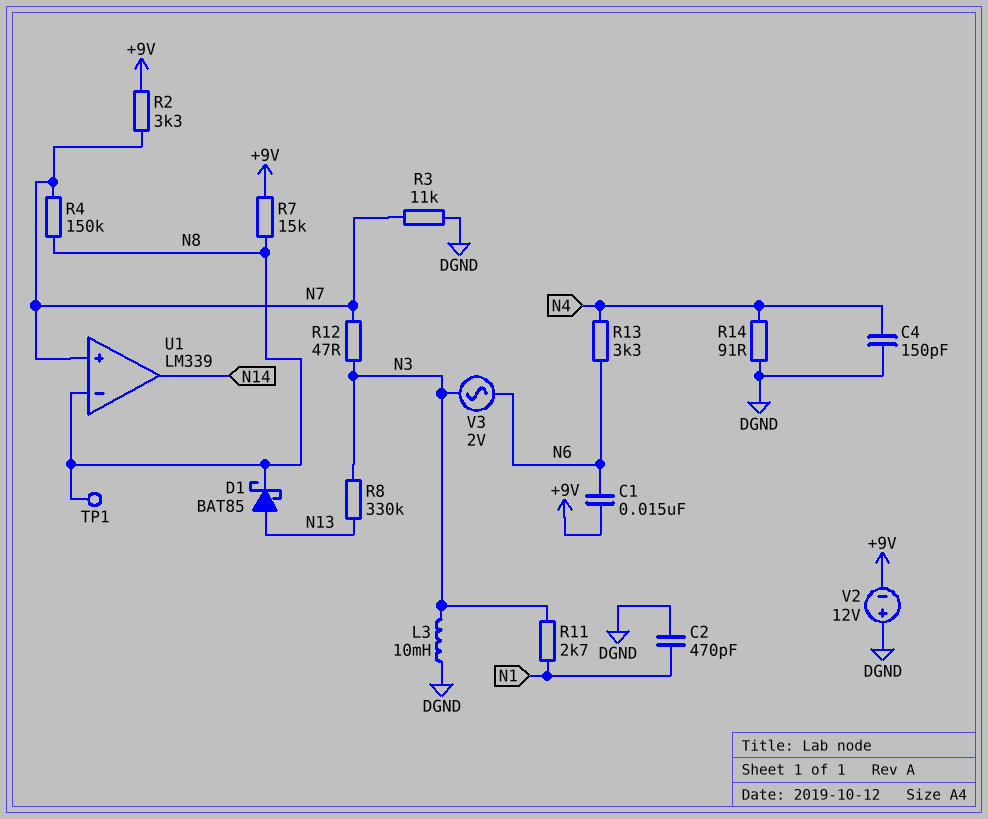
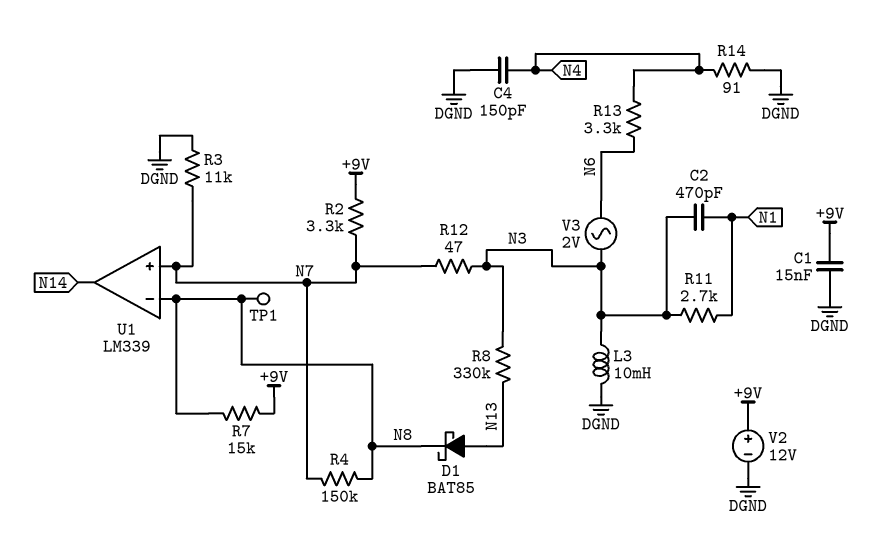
C1: 15nF (+9V, N6) -> 15nF (+9V, DGND)
C2: 470pF (DGND, N1) -> 470pF (N1, N3)
V2: 12V (plus DGND, minus +9V) -> 12V (plus +9V, minus DGND)

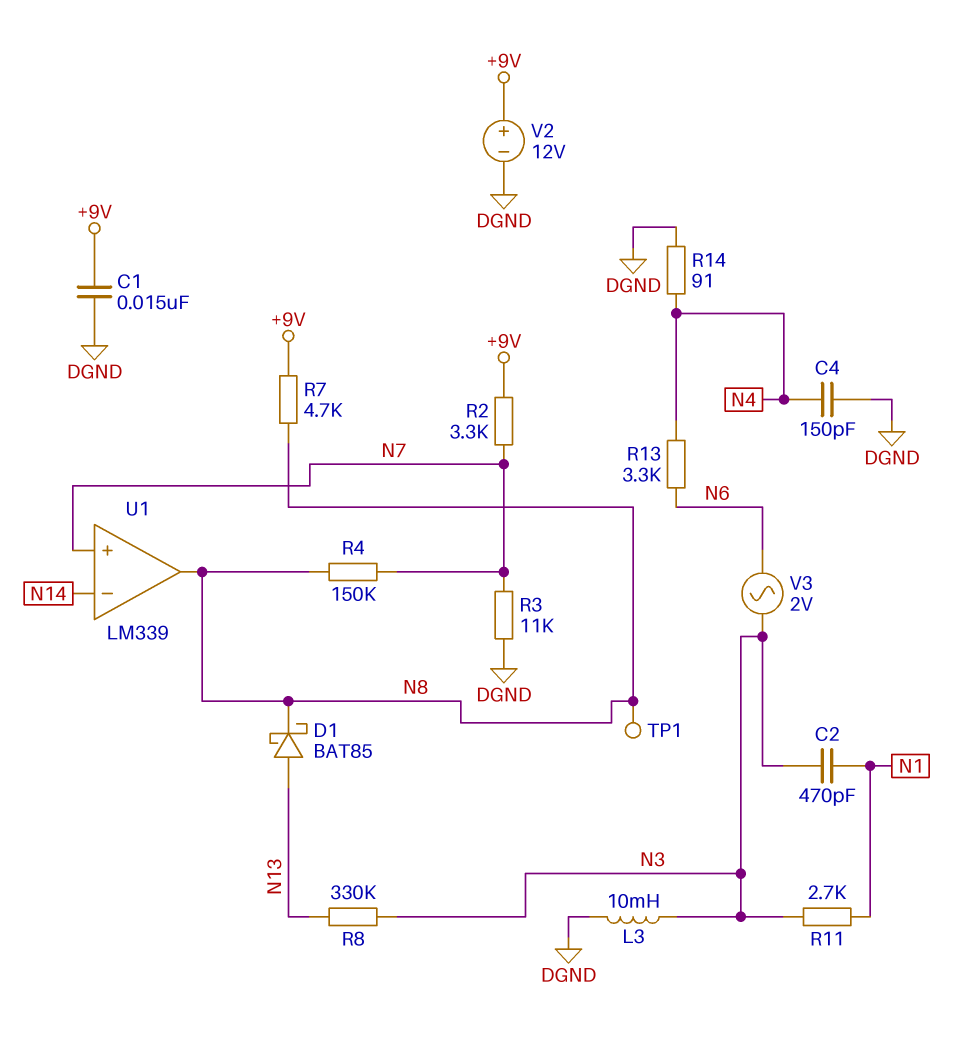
R7: 15k (+9V, N8) -> 4.7k (+9V, N8)
R12: 47 (N3, N7) -> none
U1 pin in-: N8 -> N14
U1 pin out: N14 -> N8

